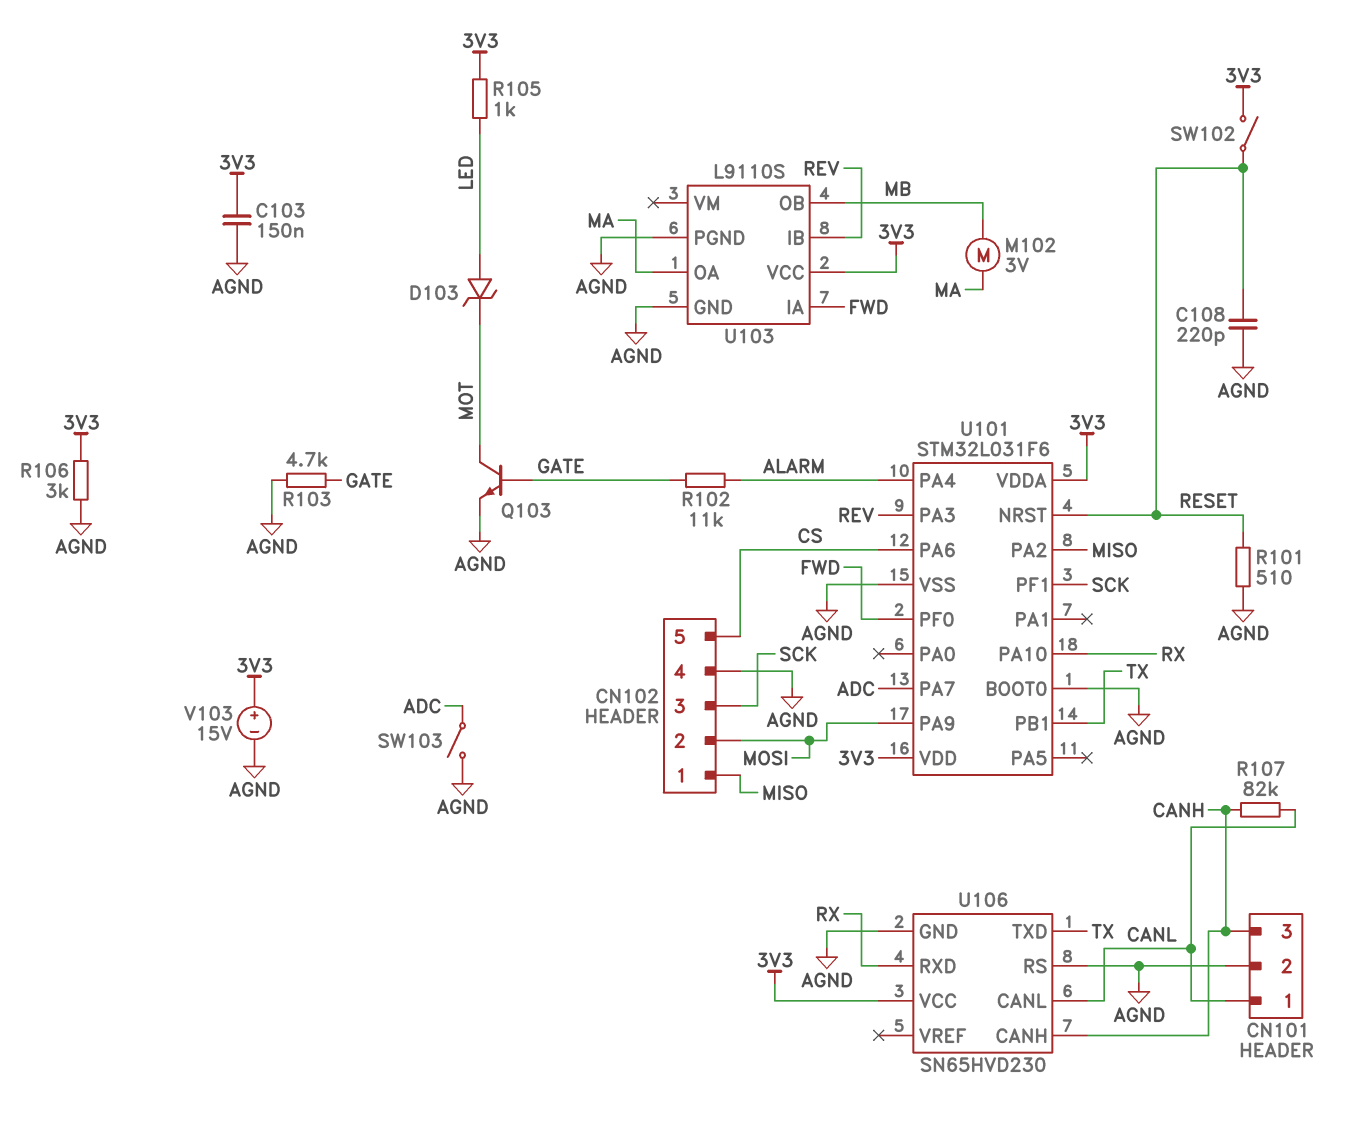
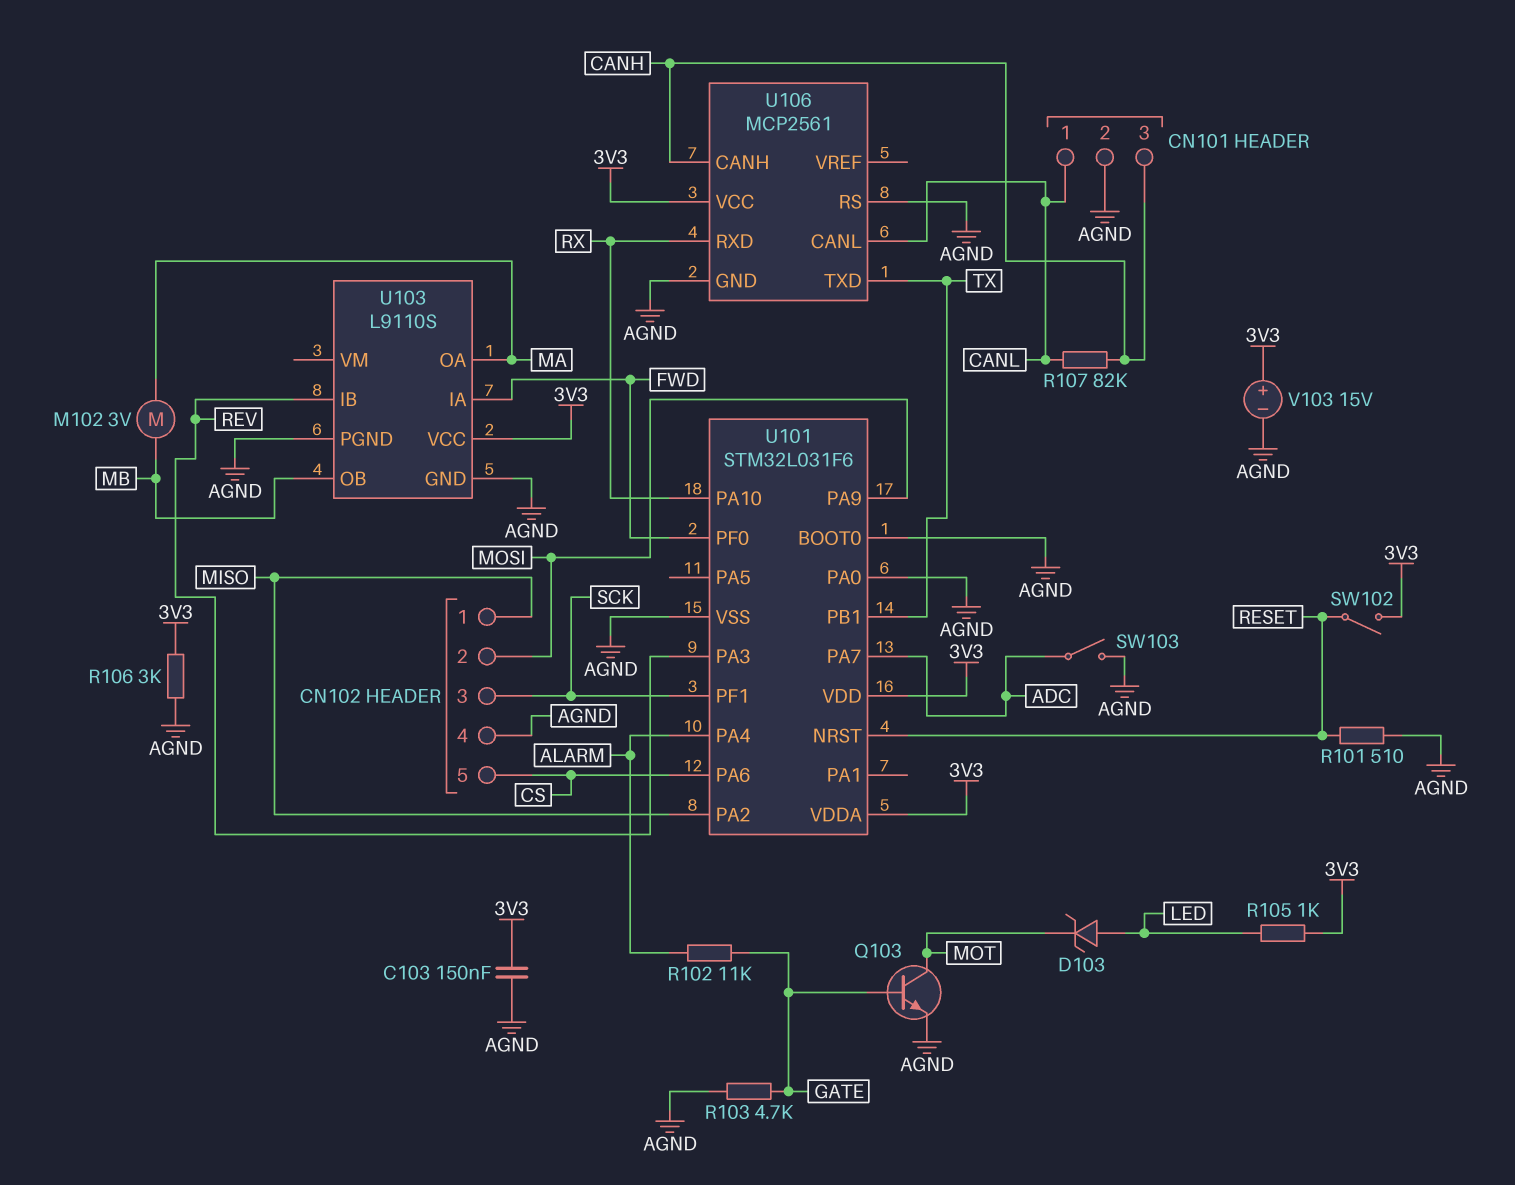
C108: 220pF (AGND, RESET) -> none
U101 pin PA0: none -> AGND
U106: SN65HVD230 -> MCP2561

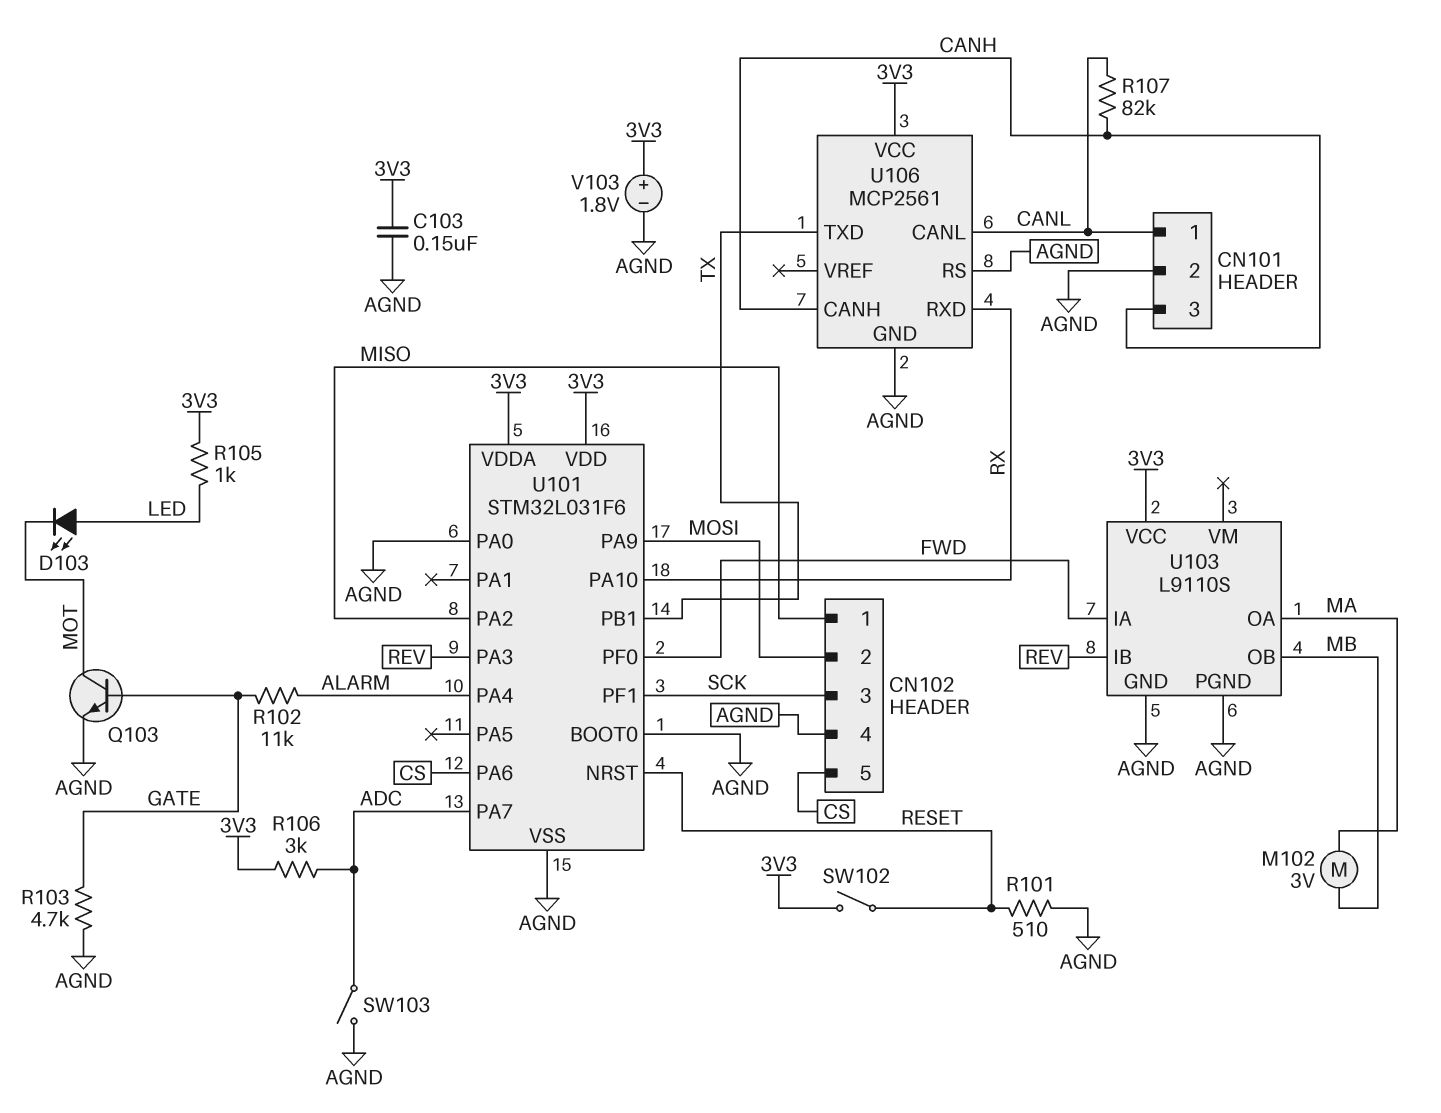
D103: zener (A LED, K MOT) -> LED (A LED, K MOT)
R106: 3k (3V3, AGND) -> 3k (3V3, ADC)
V103: 15V (plus 3V3, minus AGND) -> 1.8V (plus 3V3, minus AGND)

